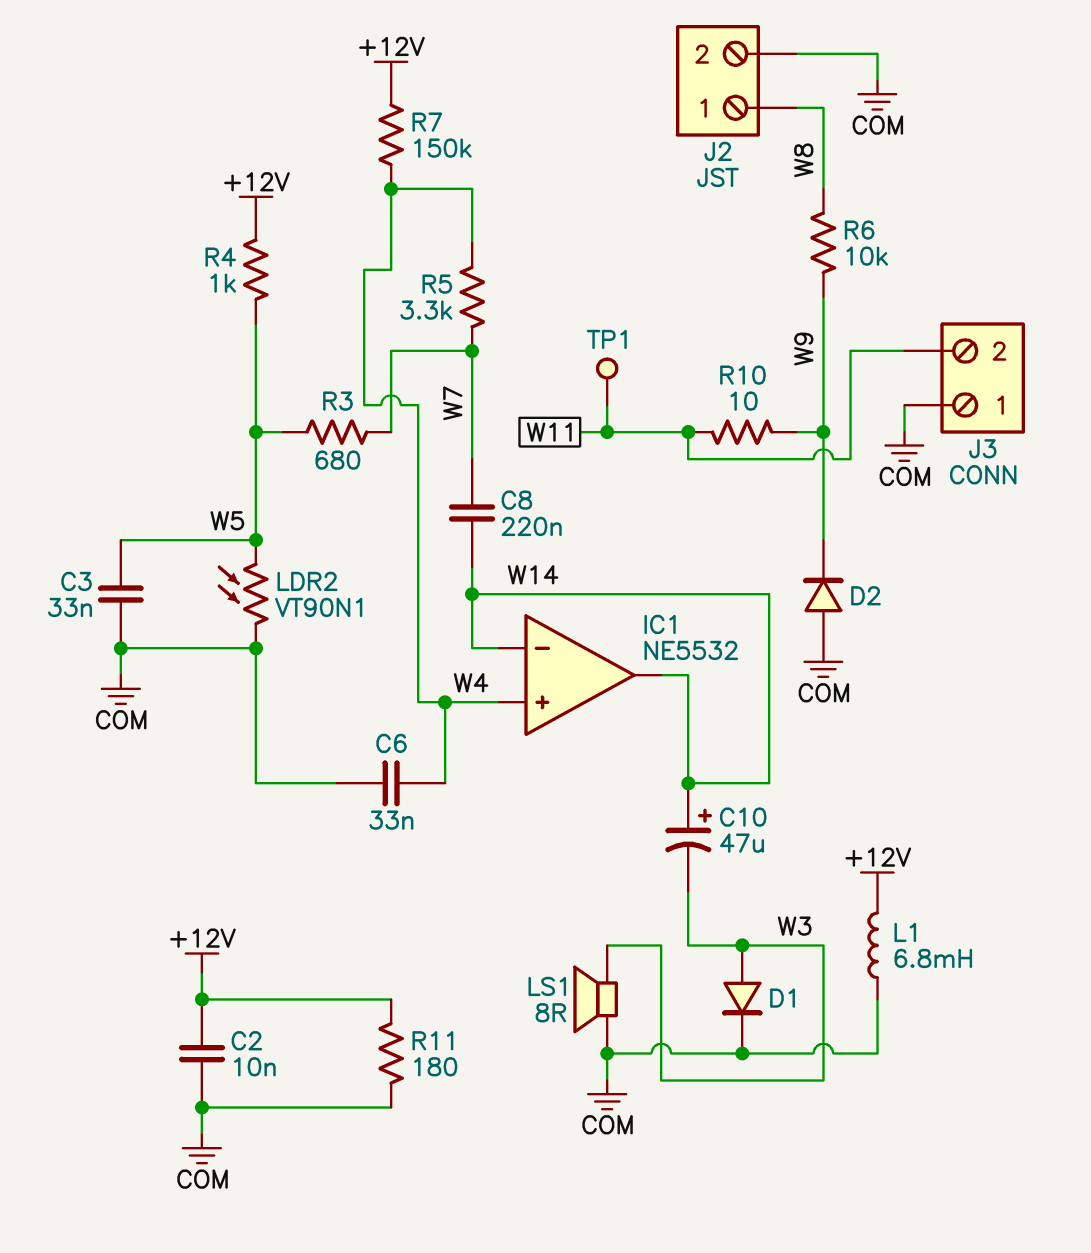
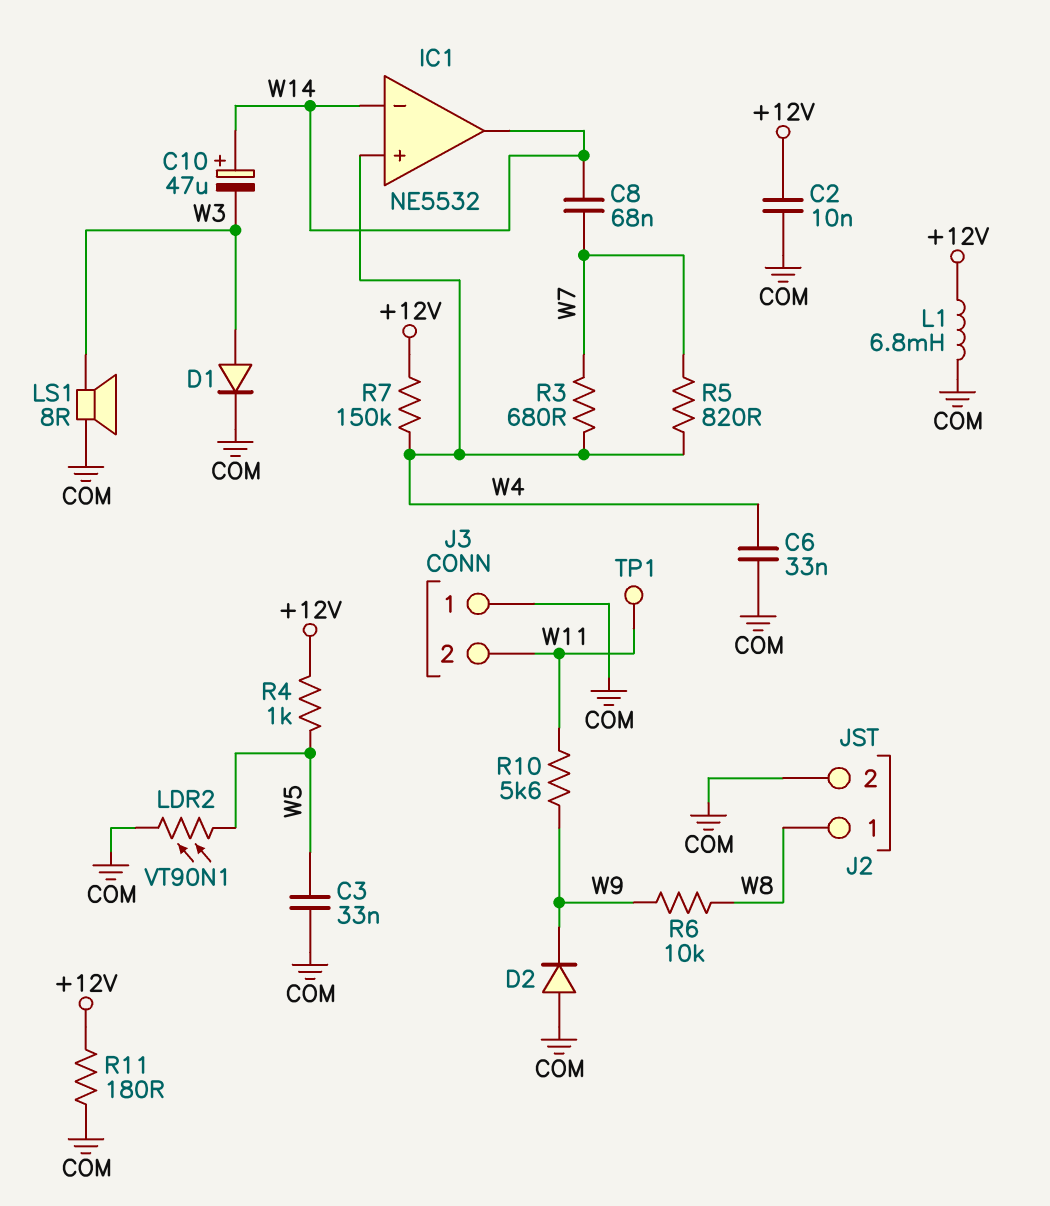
C8: 220nF (W7, W14) -> 68nF (W7, W14)
R3: 680 (W5, W7) -> 680 (W4, W7)
R5: 3.3k (W4, W7) -> 820 (W4, W7)
R10: 10 (W9, W11) -> 5.6k (W9, W11)

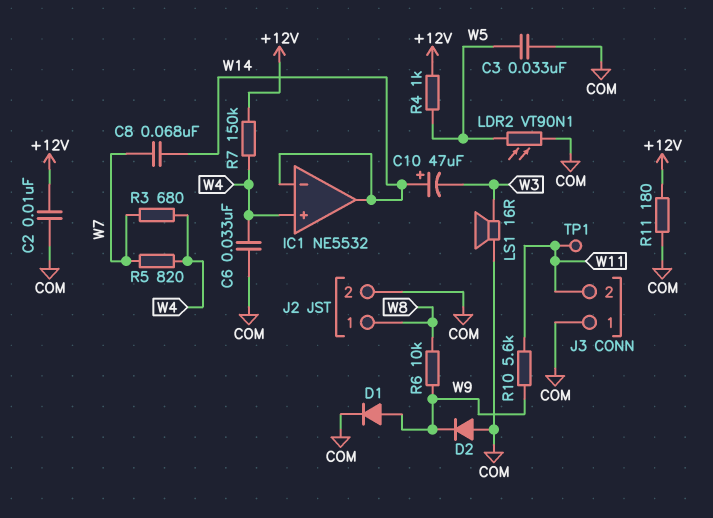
D1: diode (A W3, K COM) -> diode (A W9, K COM)
L1: 6.8mH (+12V, COM) -> none
LS1: speaker 8R (COM, W3) -> speaker 16R (COM, W3)

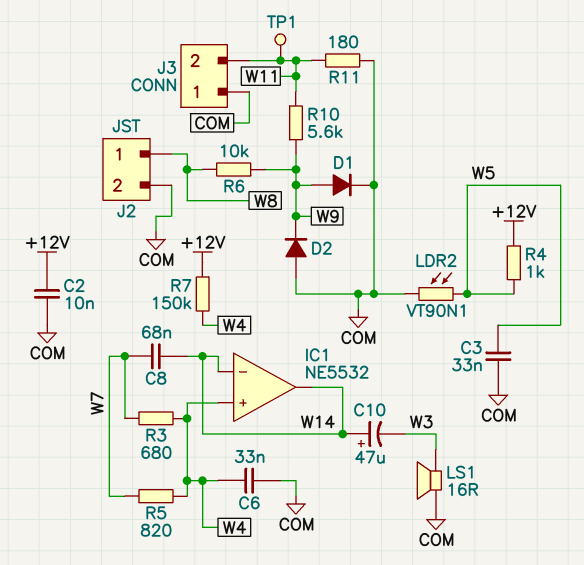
R11: 180 (+12V, COM) -> 180 (COM, W11)

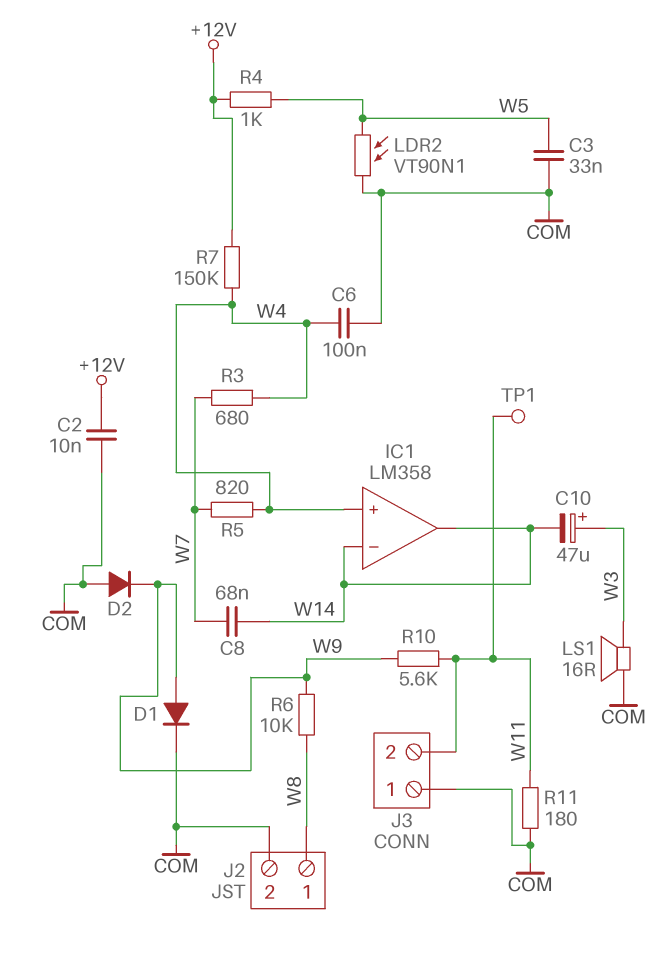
C6: 33nF (COM, W4) -> 100nF (COM, W4)
C10: 47uF (plus W14, minus W3) -> 47uF (plus W3, minus W14)
IC1: NE5532 -> LM358

